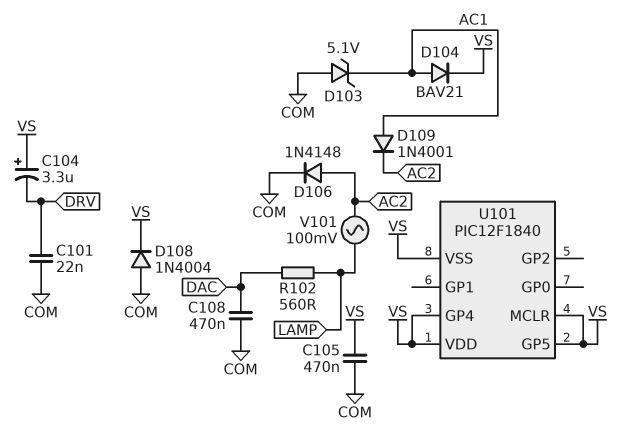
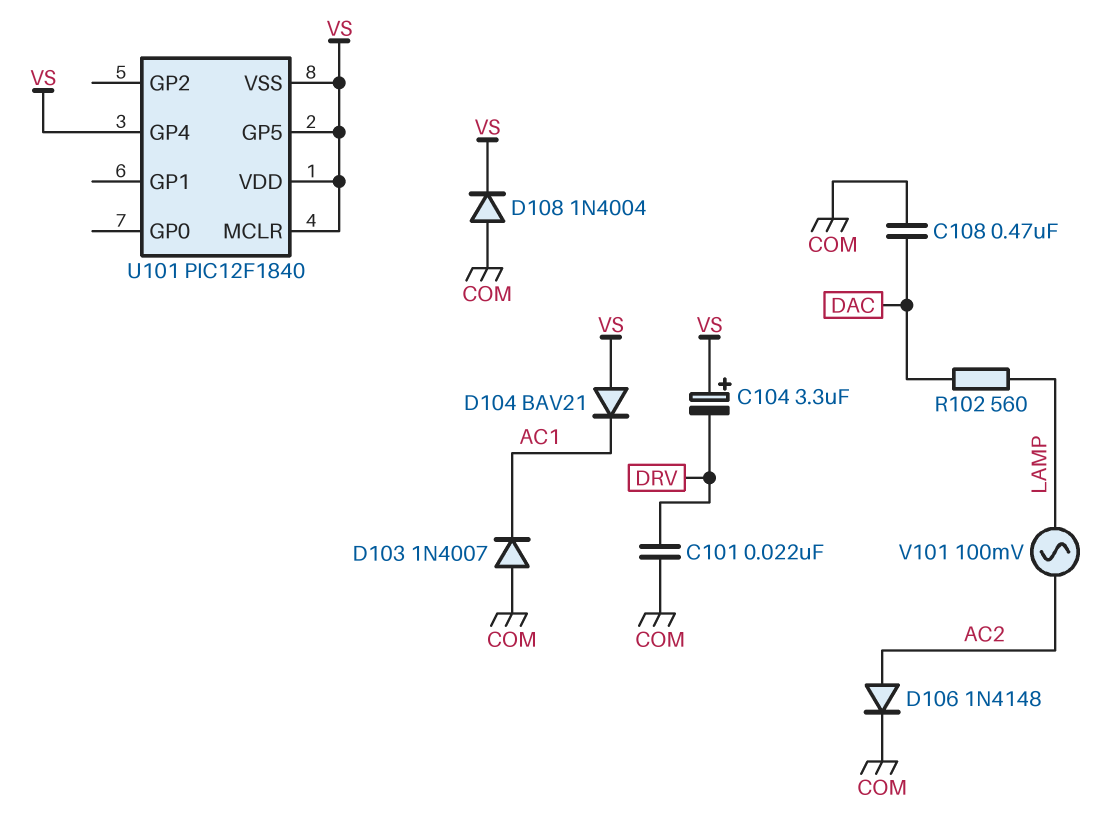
C105: 470nF (COM, VS) -> none
D103: zener 5.1V (A COM, K AC1) -> diode 1N4007 (A COM, K AC1)
D104: diode BAV21 (A AC1, K VS) -> diode BAV21 (A VS, K AC1)
D109: diode 1N4001 (A AC1, K AC2) -> none

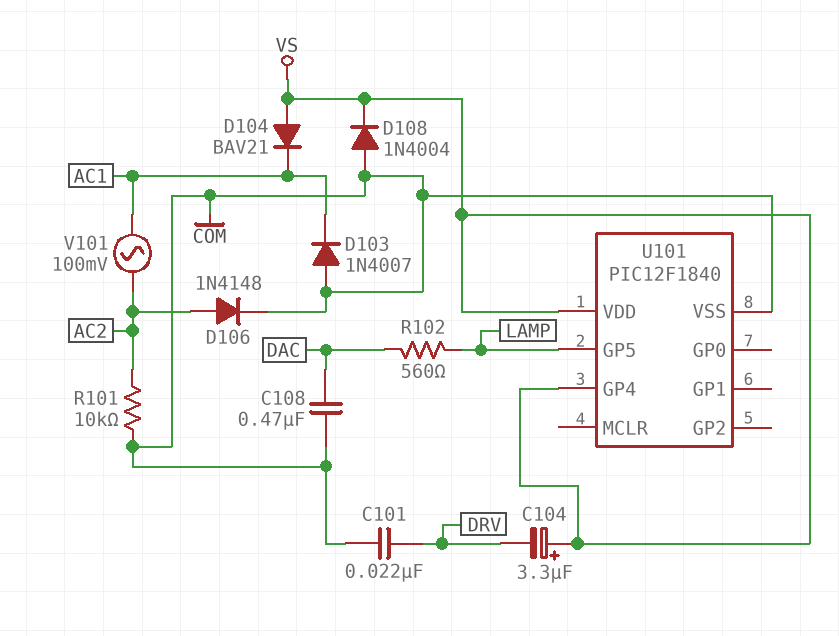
R101: none -> 10k (AC2, COM)
U101 pin GP5: VS -> LAMP
U101 pin MCLR: VS -> none
U101 pin VSS: VS -> COM
V101: AC 100mV (AC2, LAMP) -> AC 100mV (AC1, AC2)

